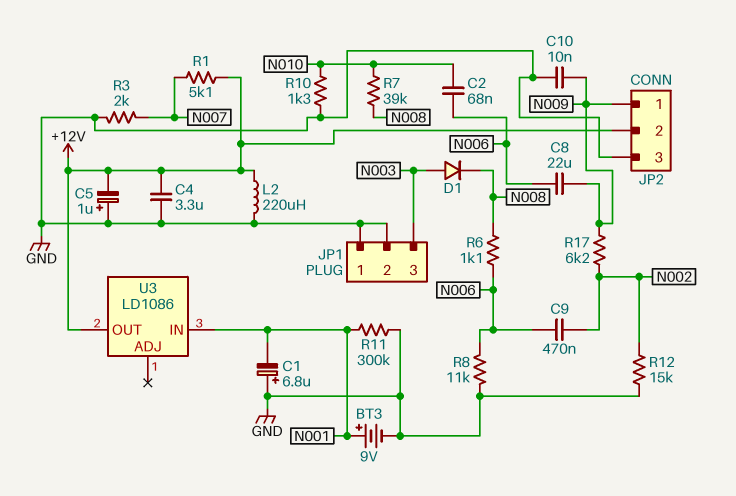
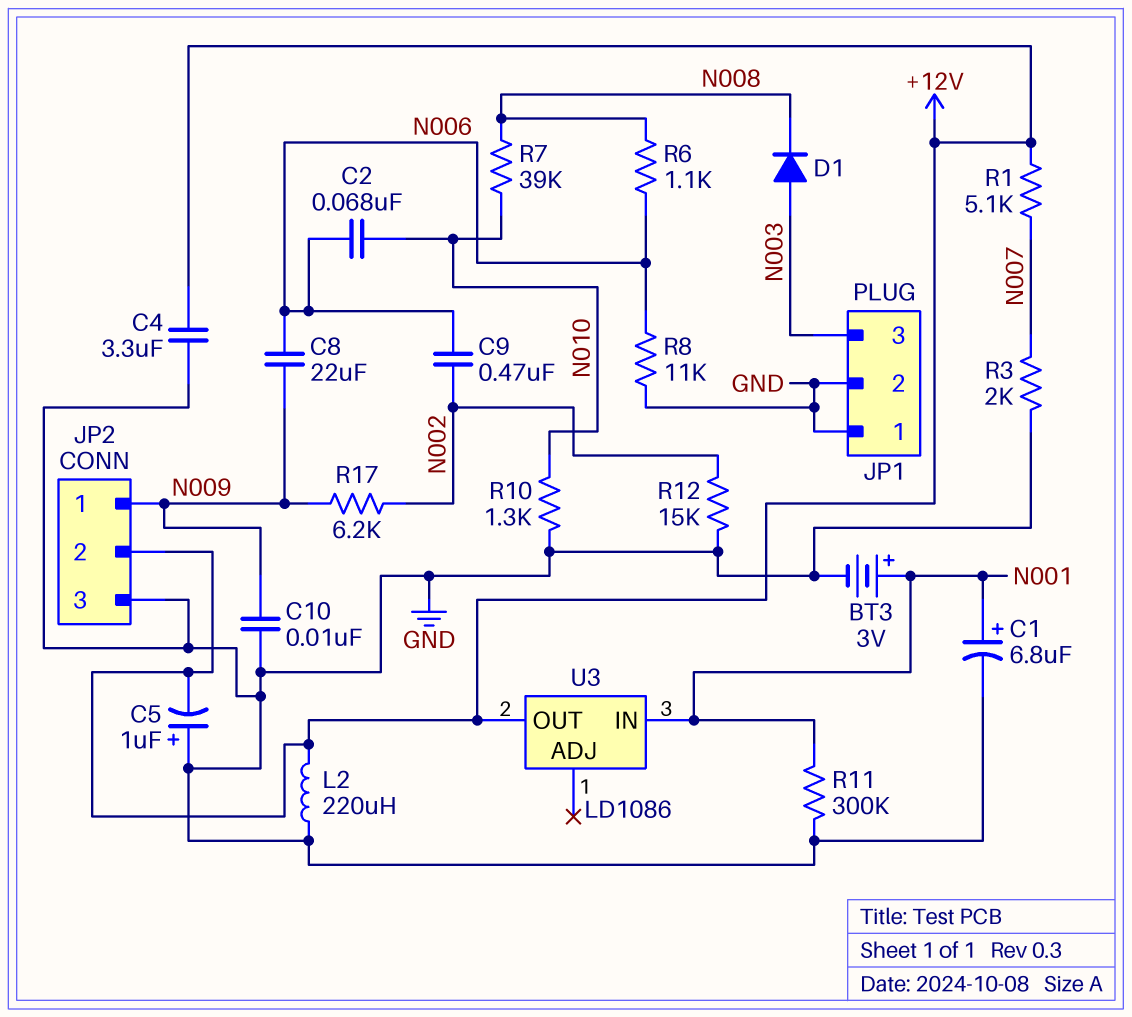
BT3: 9V (plus N001, minus GND) -> 3V (plus N001, minus GND)
C1: 6.8uF (plus GND, minus N001) -> 6.8uF (plus N001, minus GND)

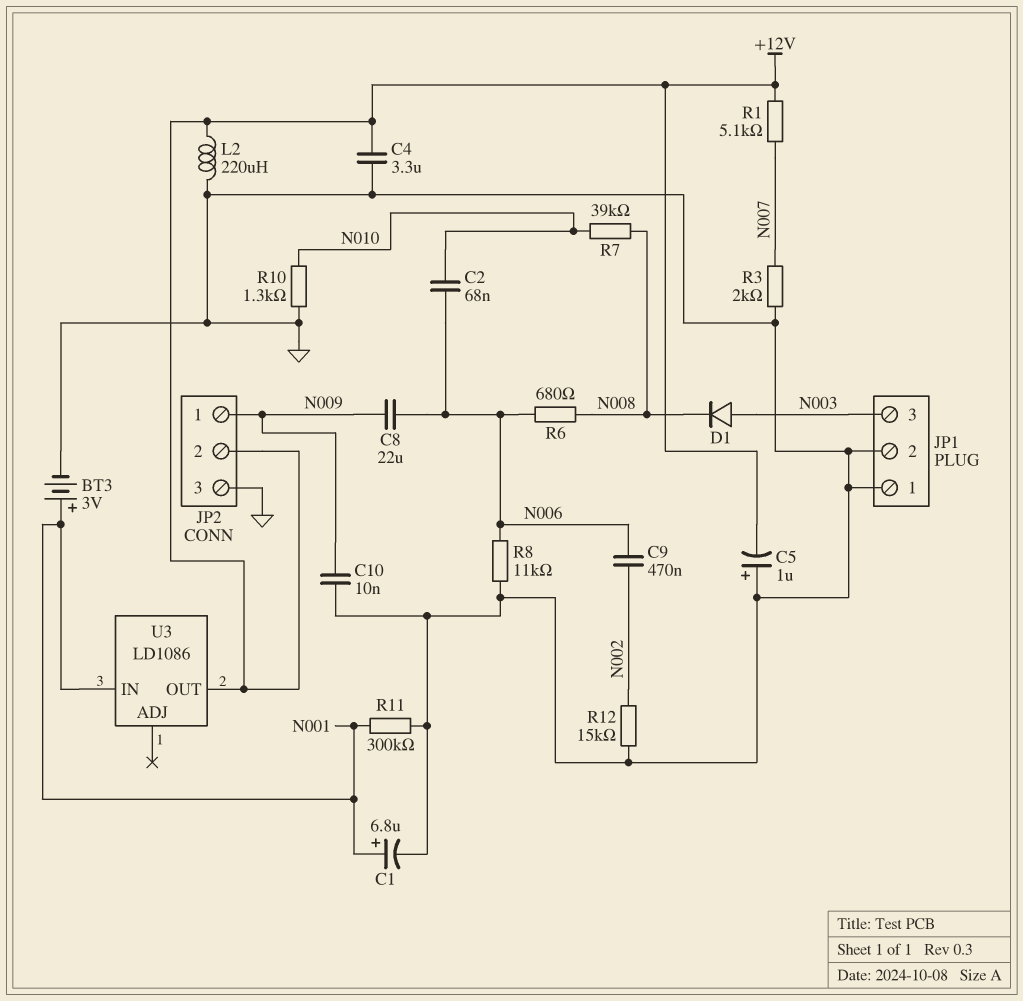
R6: 1.1k (N006, N008) -> 680 (N006, N008)
R17: 6.2k (N002, N009) -> none

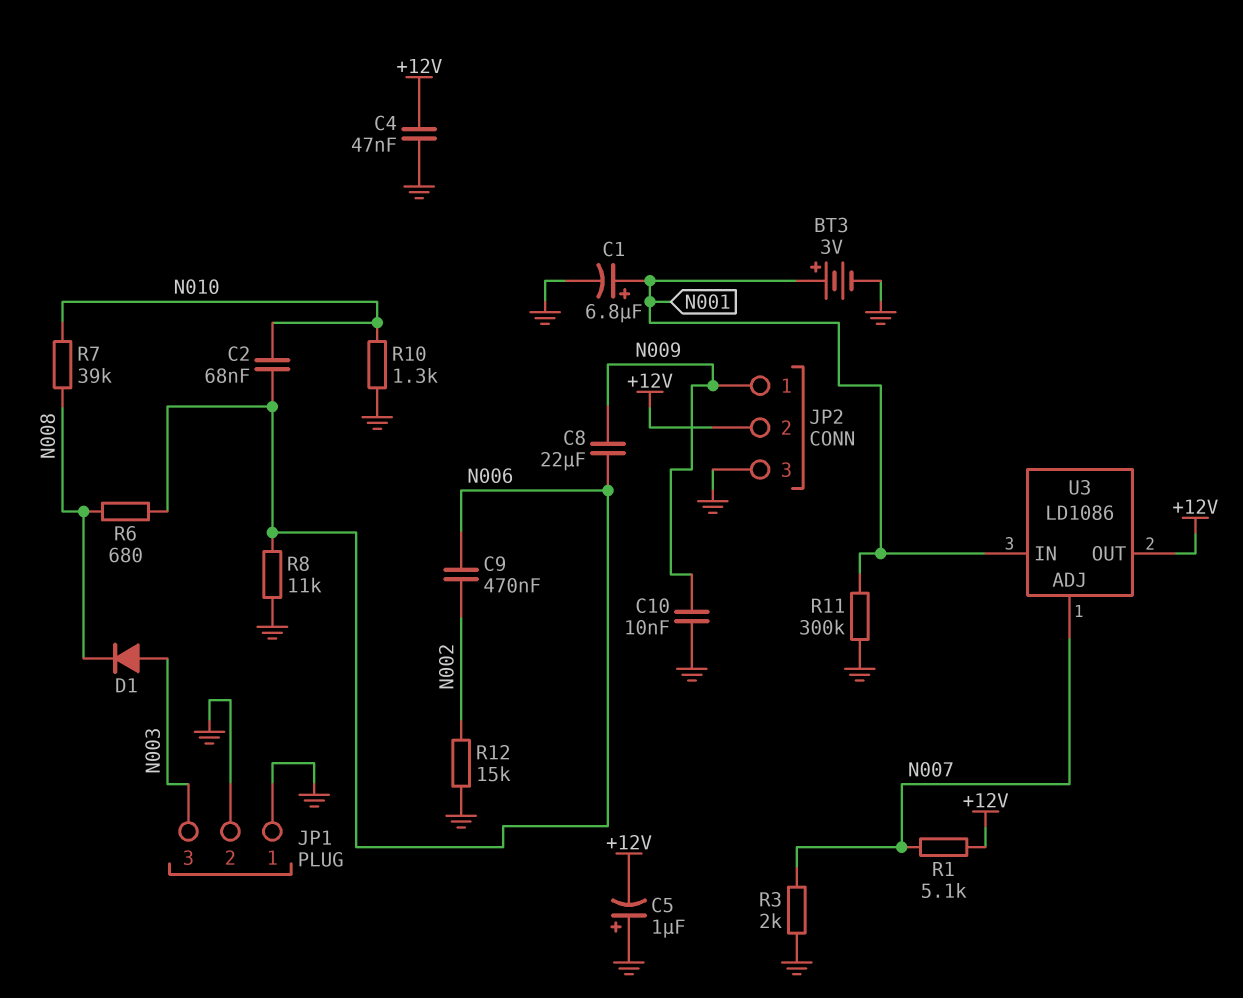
C4: 3.3uF (+12V, GND) -> 47nF (+12V, GND)
L2: 220uH (+12V, GND) -> none
U3 pin ADJ: none -> N007

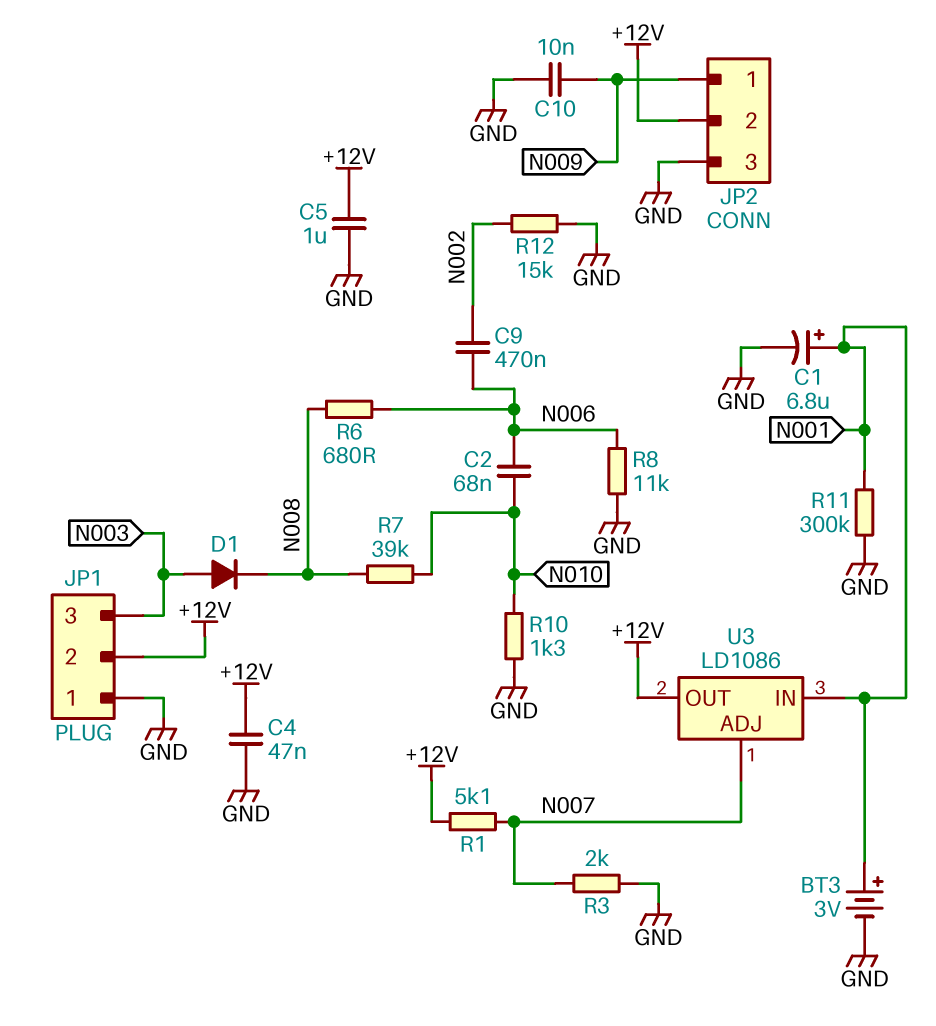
C5: 1uF (plus GND, minus +12V) -> 1uF (+12V, GND)
C8: 22uF (N006, N009) -> none
JP1 pin 2: GND -> +12V

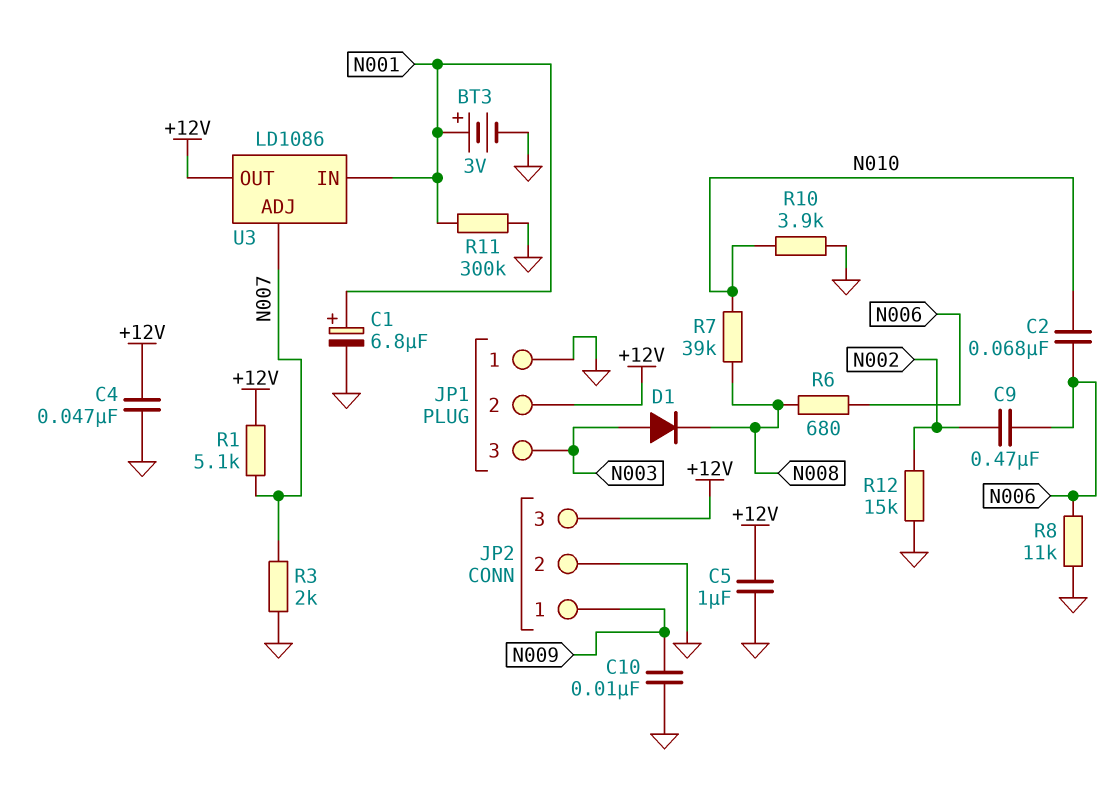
JP2 pin 2: +12V -> GND
JP2 pin 3: GND -> +12V
R10: 1.3k (GND, N010) -> 3.9k (GND, N010)

